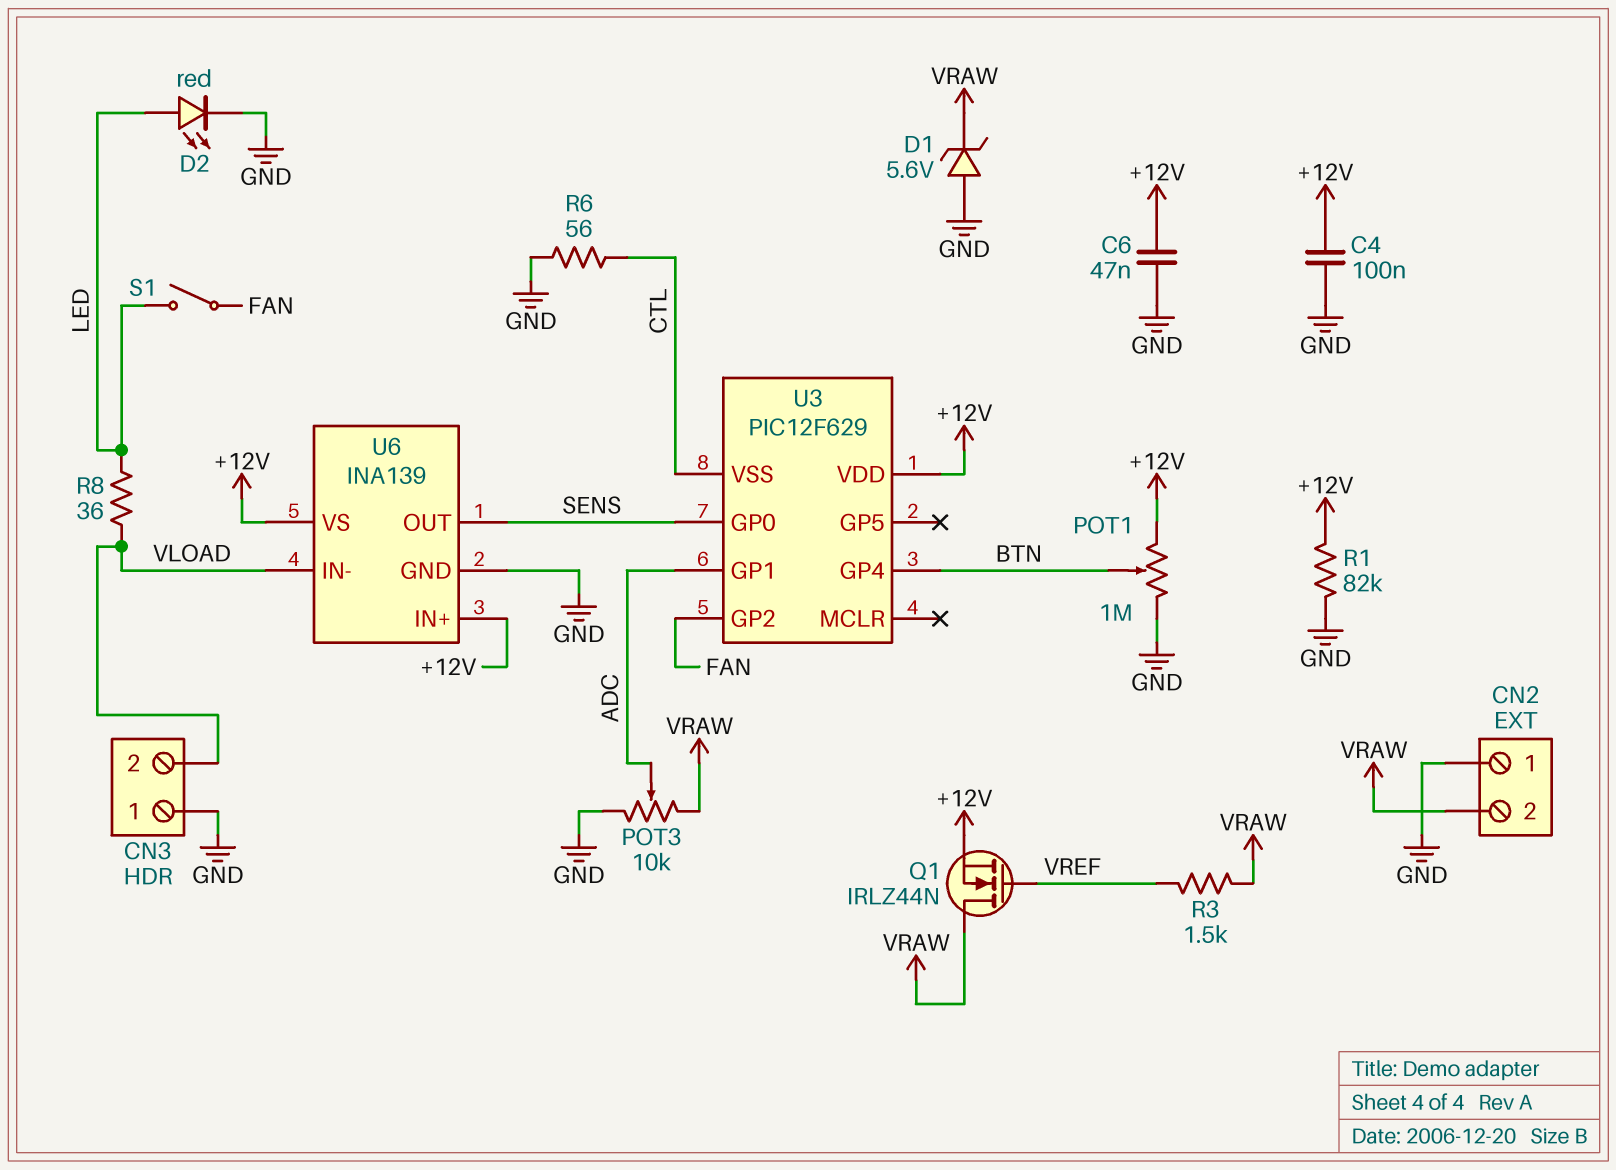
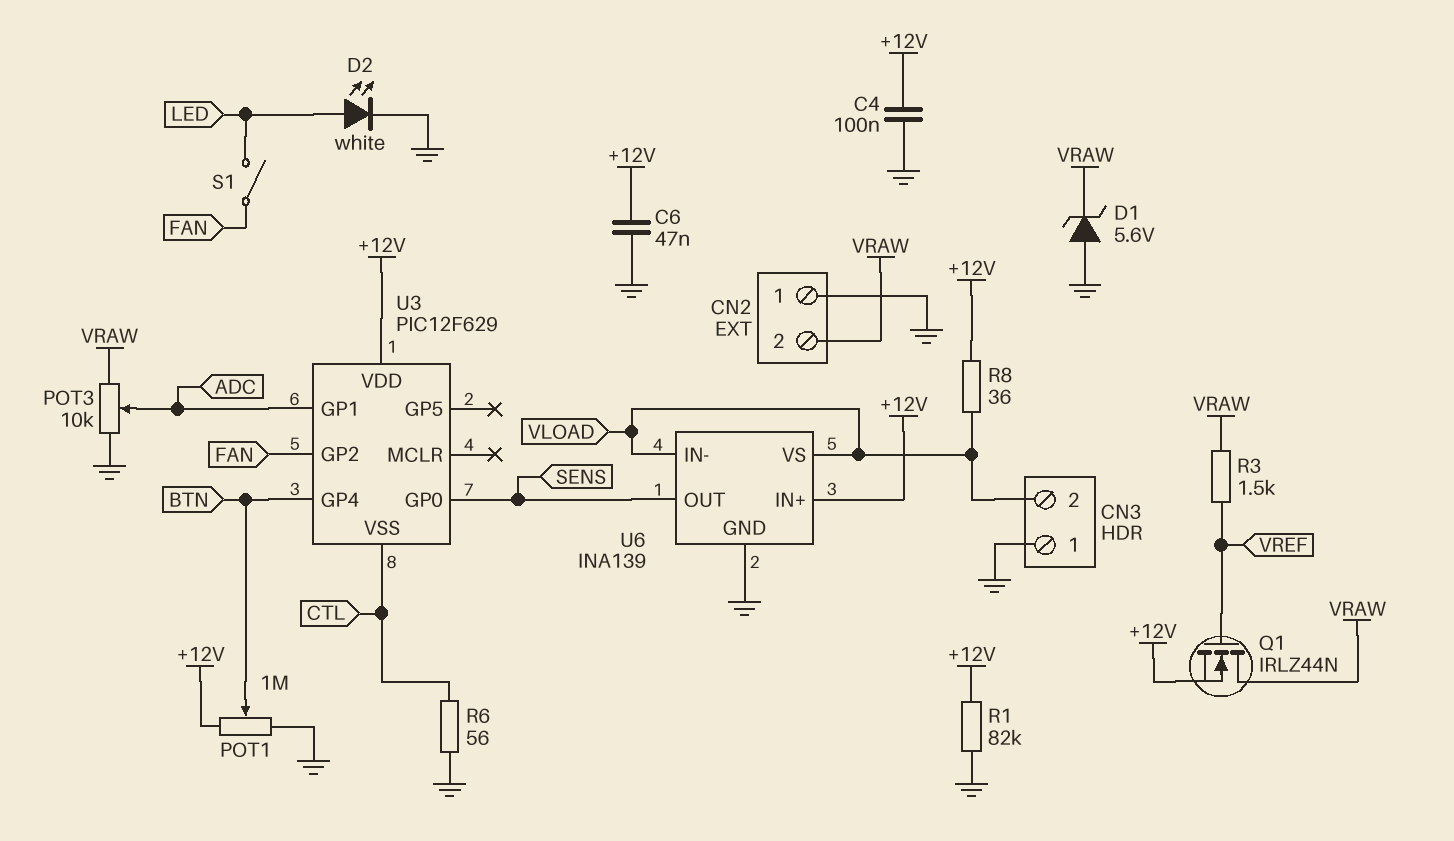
D2: LED red (A LED, K GND) -> LED white (A LED, K GND)
R8: 36 (LED, VLOAD) -> 36 (+12V, VLOAD)
U6 pin VS: +12V -> VLOAD

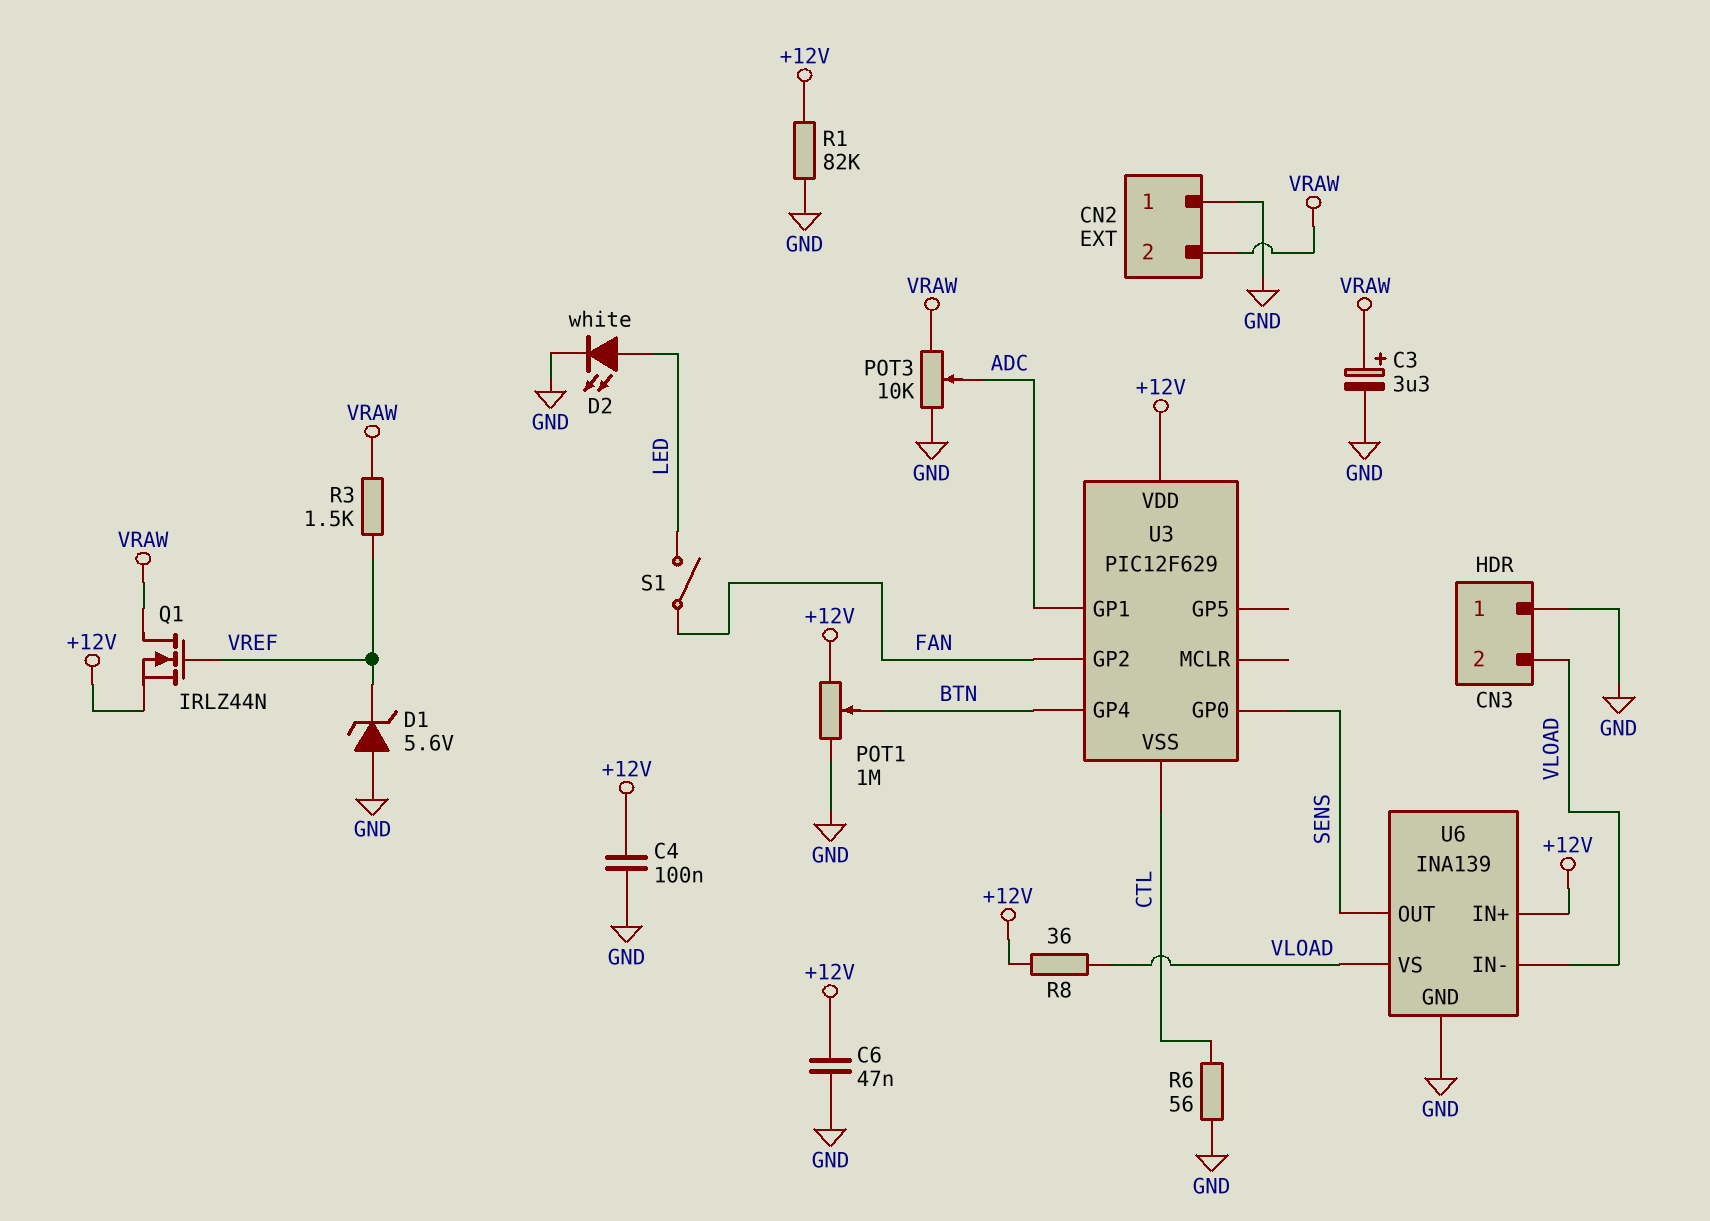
C3: none -> 3.3uF (plus VRAW, minus GND)
D1: zener 5.6V (A GND, K VRAW) -> zener 5.6V (A GND, K VREF)

